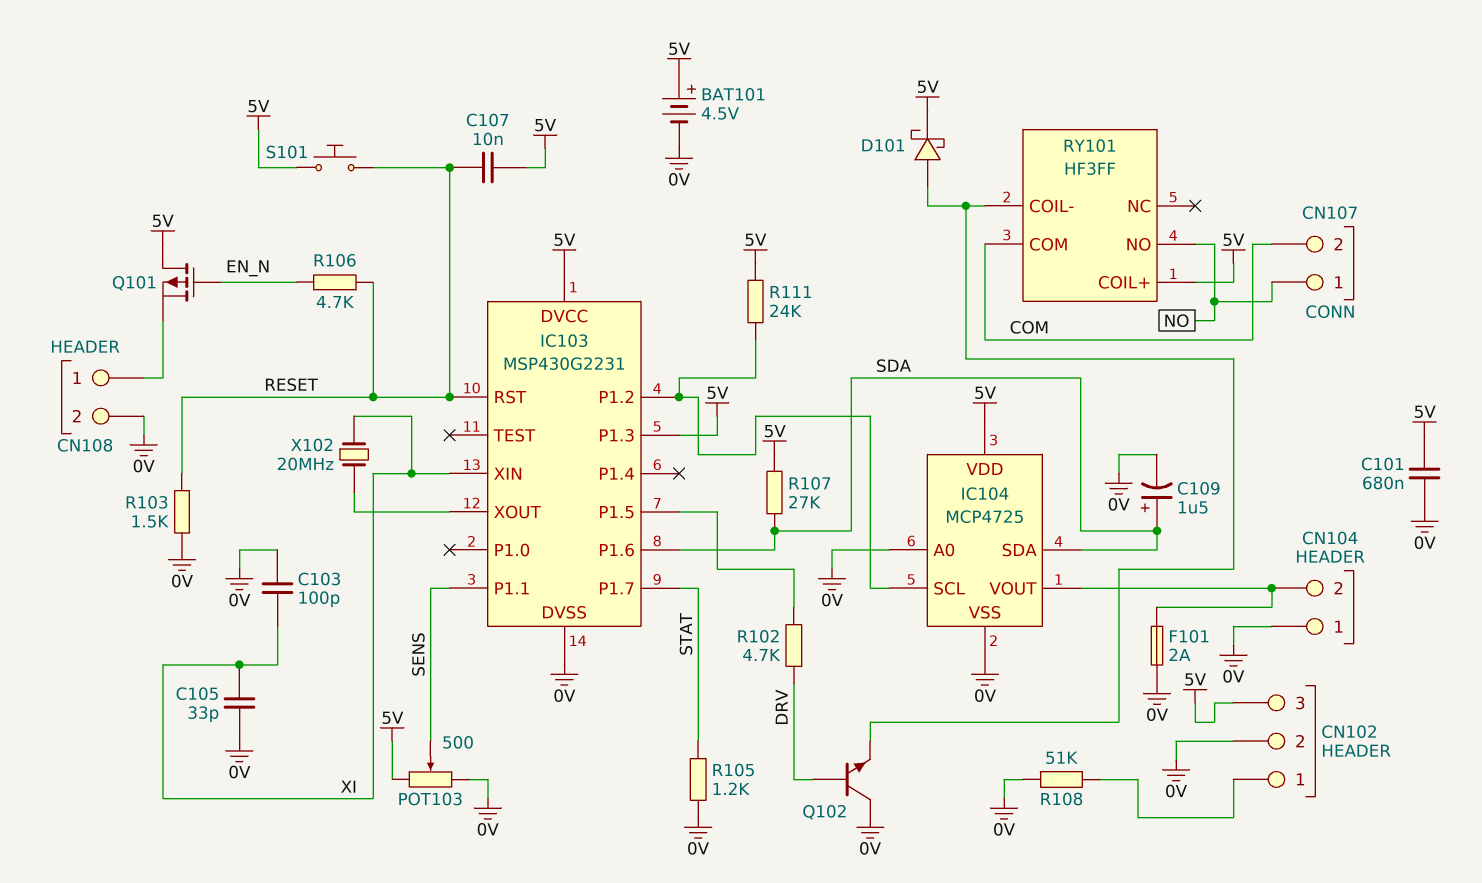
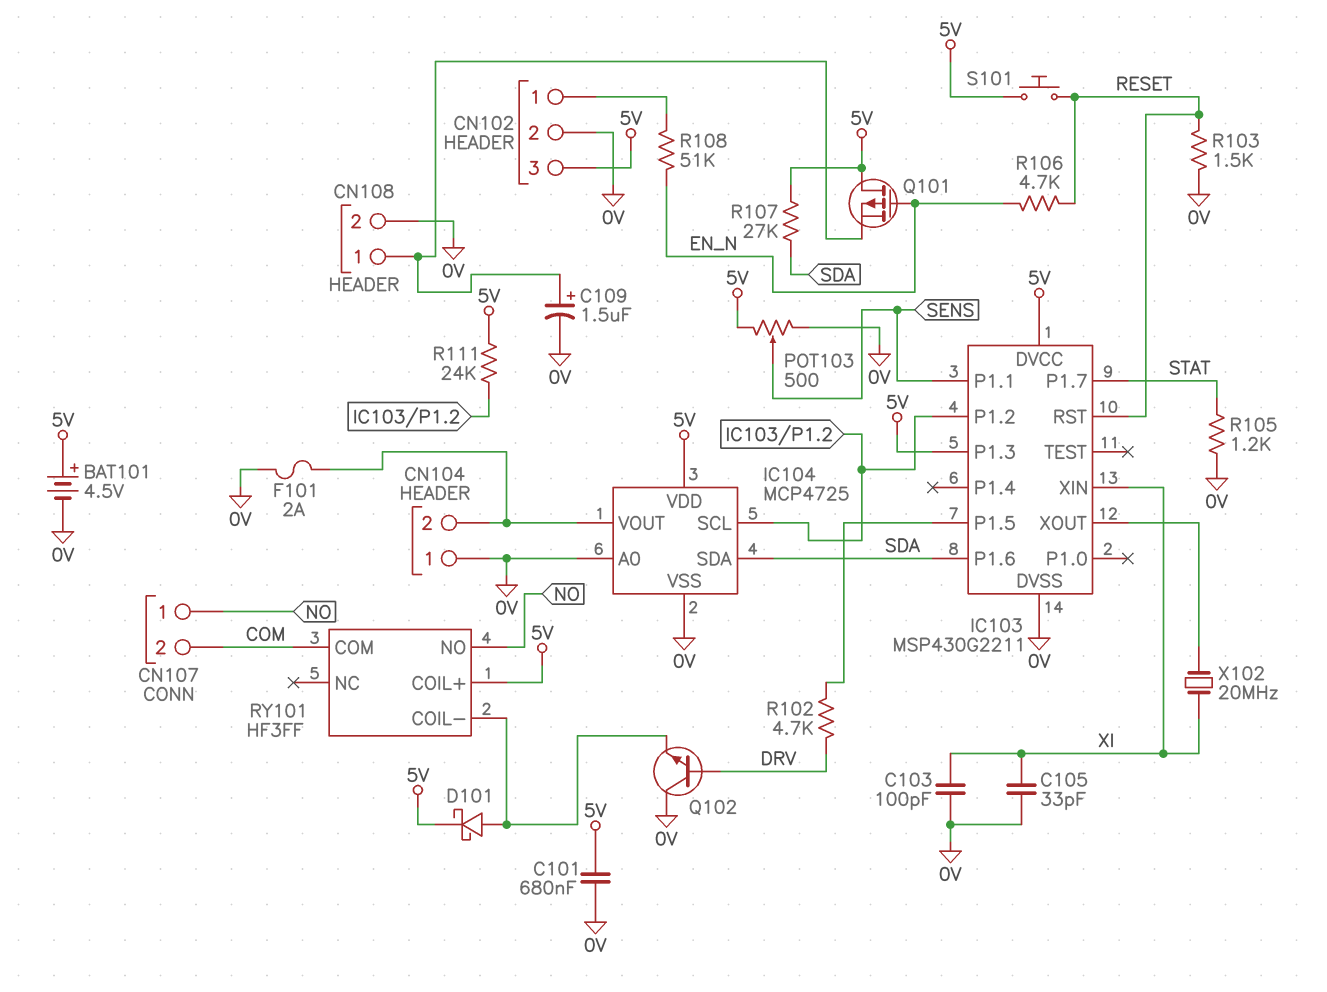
C107: 10nF (5V, RESET) -> none
C109: 1.5uF (plus SDA, minus 0V) -> 1.5uF (plus CN108/1, minus 0V)
IC103: MSP430G2231 -> MSP430G2211
R108: 51k (0V, CN102/1) -> 51k (CN102/1, EN_N)

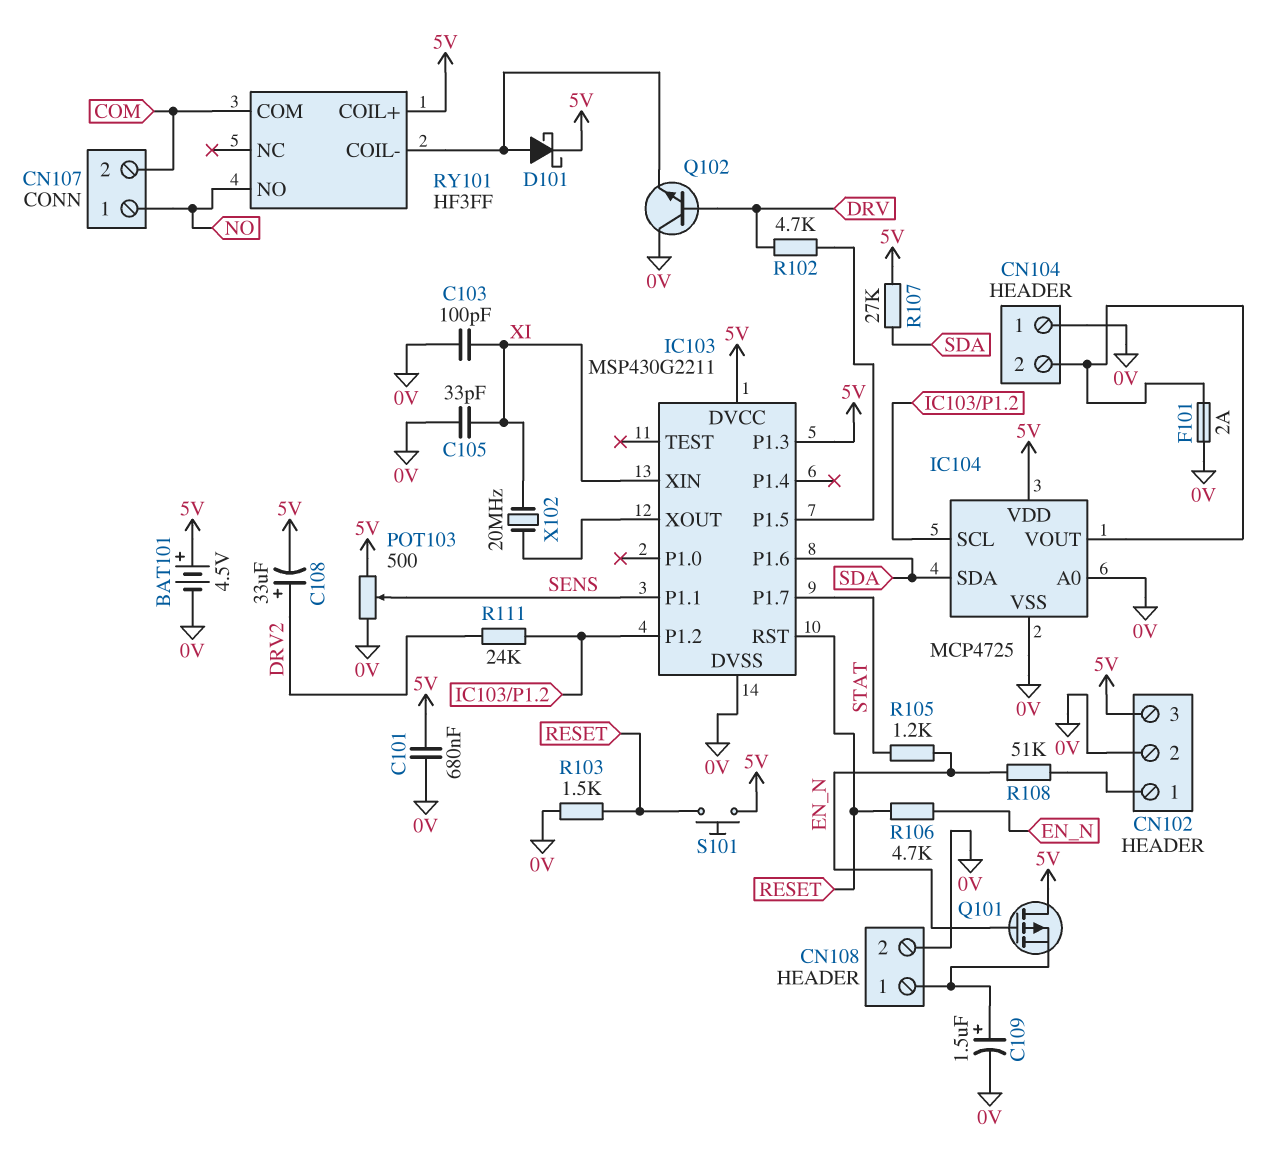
C108: none -> 33uF (plus DRV2, minus 5V)
R105: 1.2k (0V, STAT) -> 1.2k (EN_N, STAT)
R111: 24k (5V, IC103/P1.2) -> 24k (DRV2, IC103/P1.2)

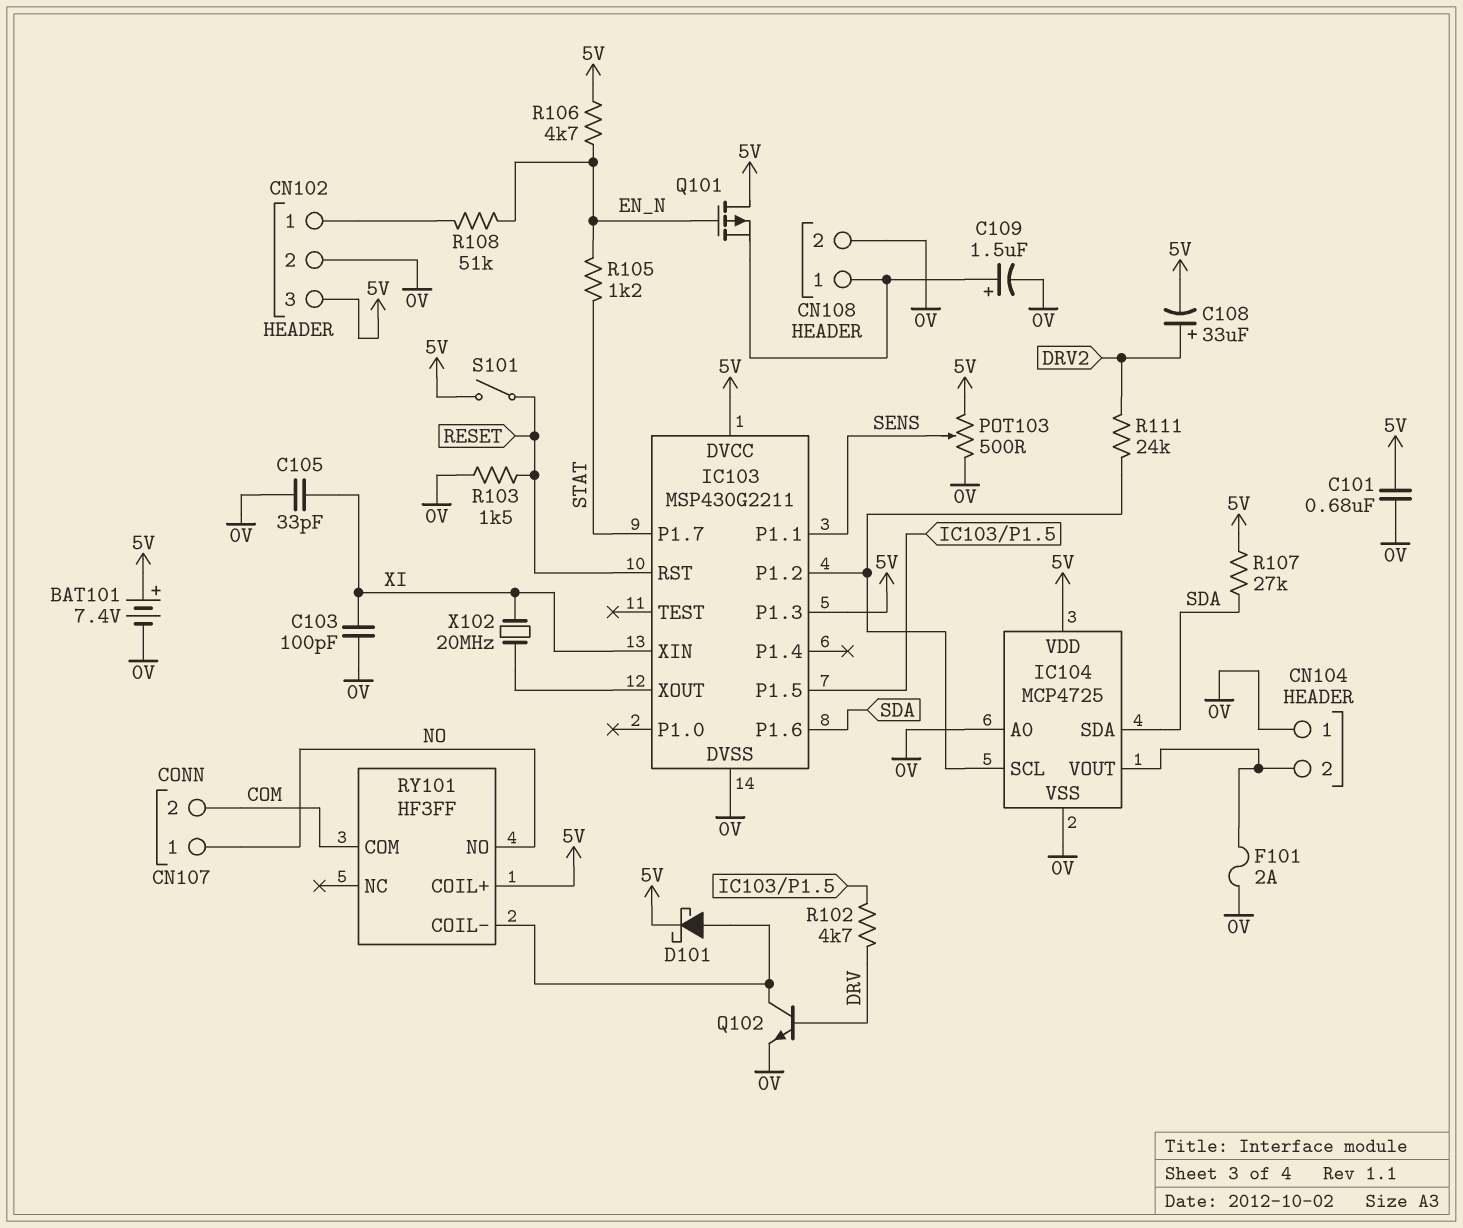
BAT101: 4.5V (plus 5V, minus 0V) -> 7.4V (plus 5V, minus 0V)
Q102: NPN (B DRV, C 0V, E RY101/COIL-) -> NPN (B DRV, C RY101/COIL-, E 0V)
R106: 4.7k (EN_N, RESET) -> 4.7k (5V, EN_N)
S101: button (5V, RESET) -> switch (5V, RESET)

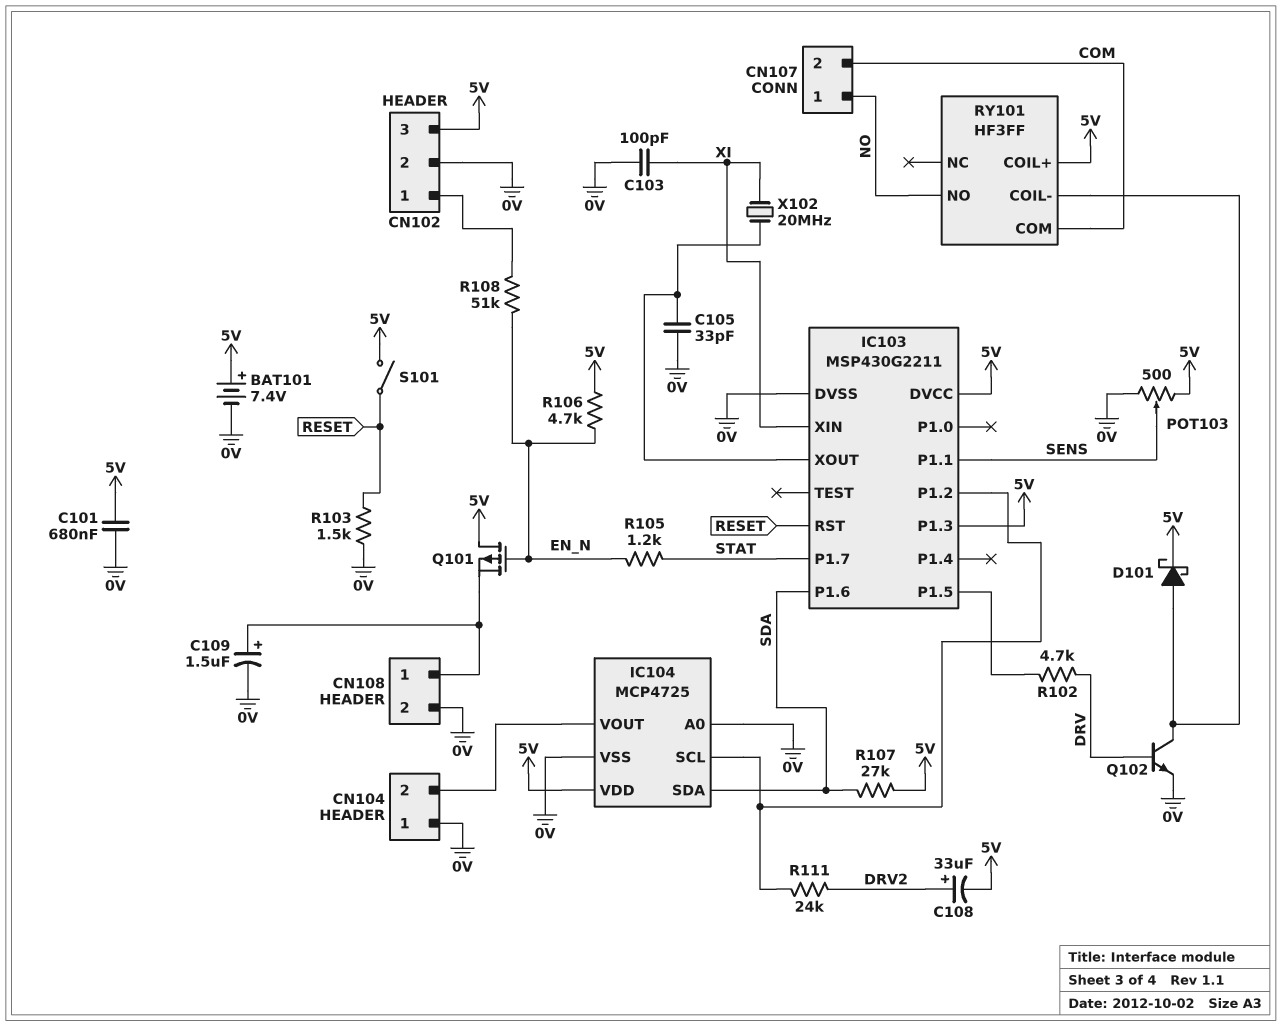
C105: 33pF (0V, XI) -> 33pF (0V, IC103/XOUT)
F101: 2A (0V, CN104/2) -> none

